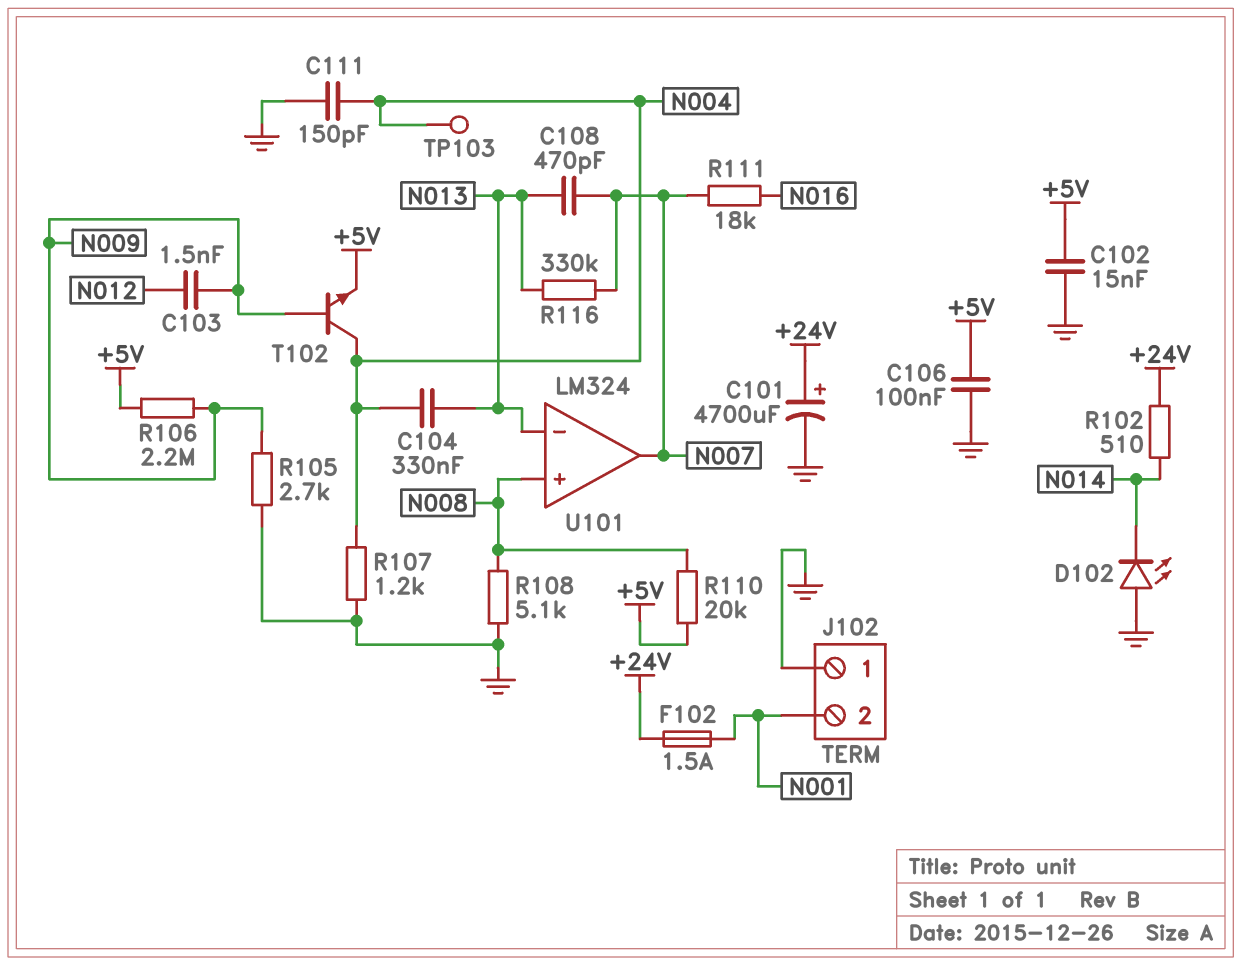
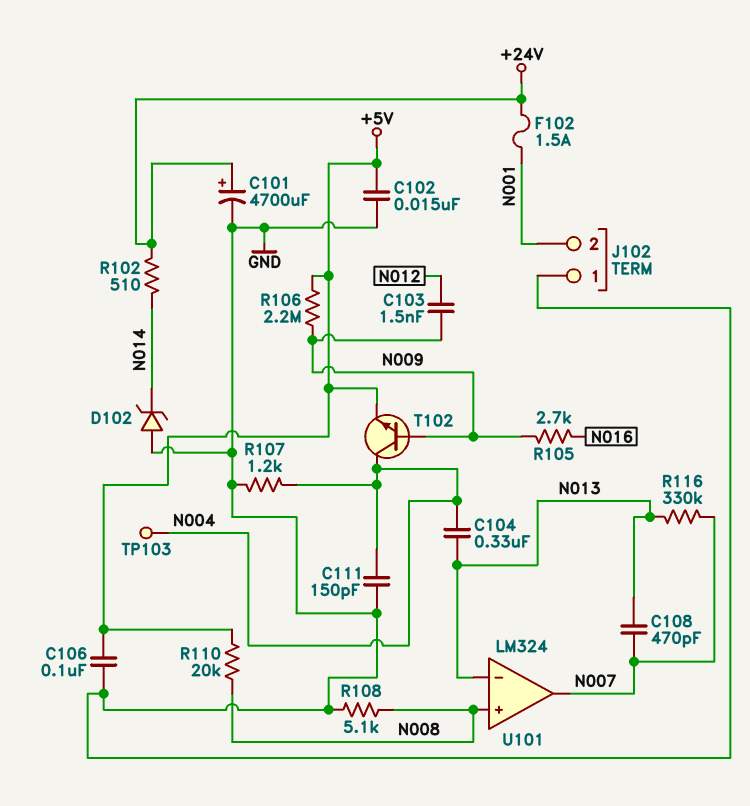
D102: LED (A GND, K N014) -> zener (A GND, K N014)
R105: 2.7k (GND, N009) -> 2.7k (N009, N016)
R111: 18k (N007, N016) -> none

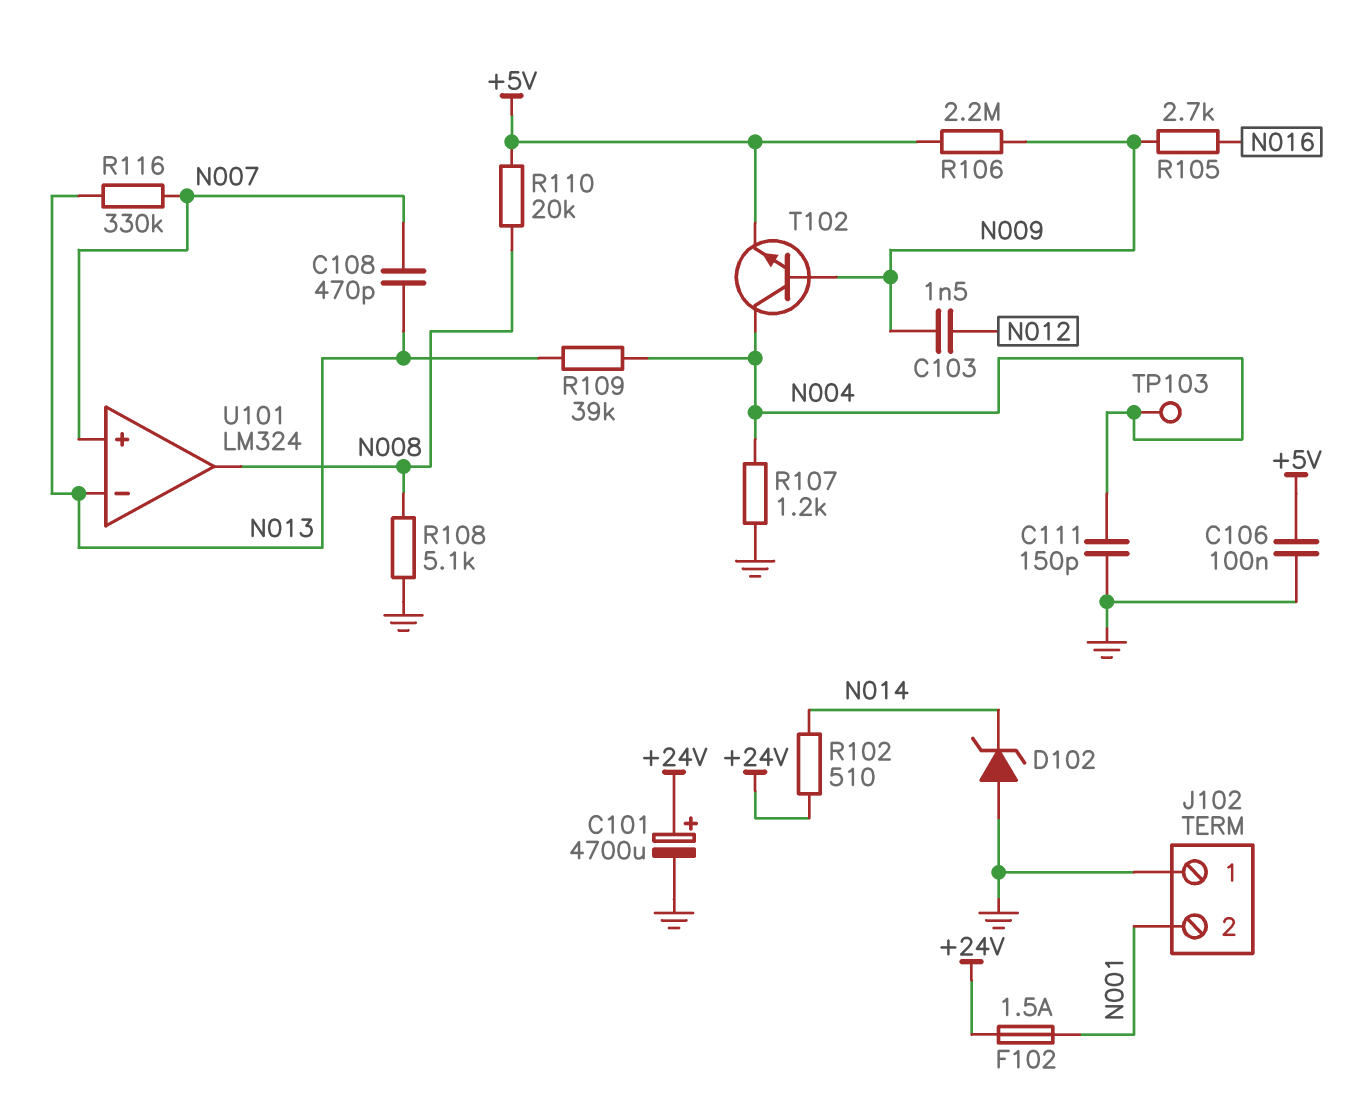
C102: 15nF (+5V, GND) -> none
C104: 330nF (N004, N013) -> none
R109: none -> 39k (N004, N013)
U101 pin in+: N008 -> N007
U101 pin out: N007 -> N008

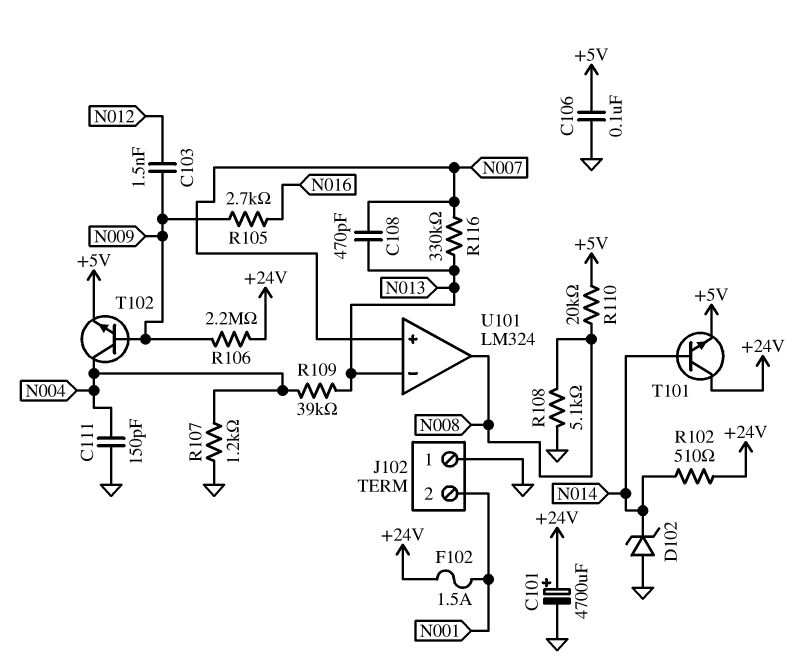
R106: 2.2M (+5V, N009) -> 2.2M (+24V, N009)
T101: none -> NPN (B N014, C +24V, E +5V)
TP103: test point (N004) -> none

